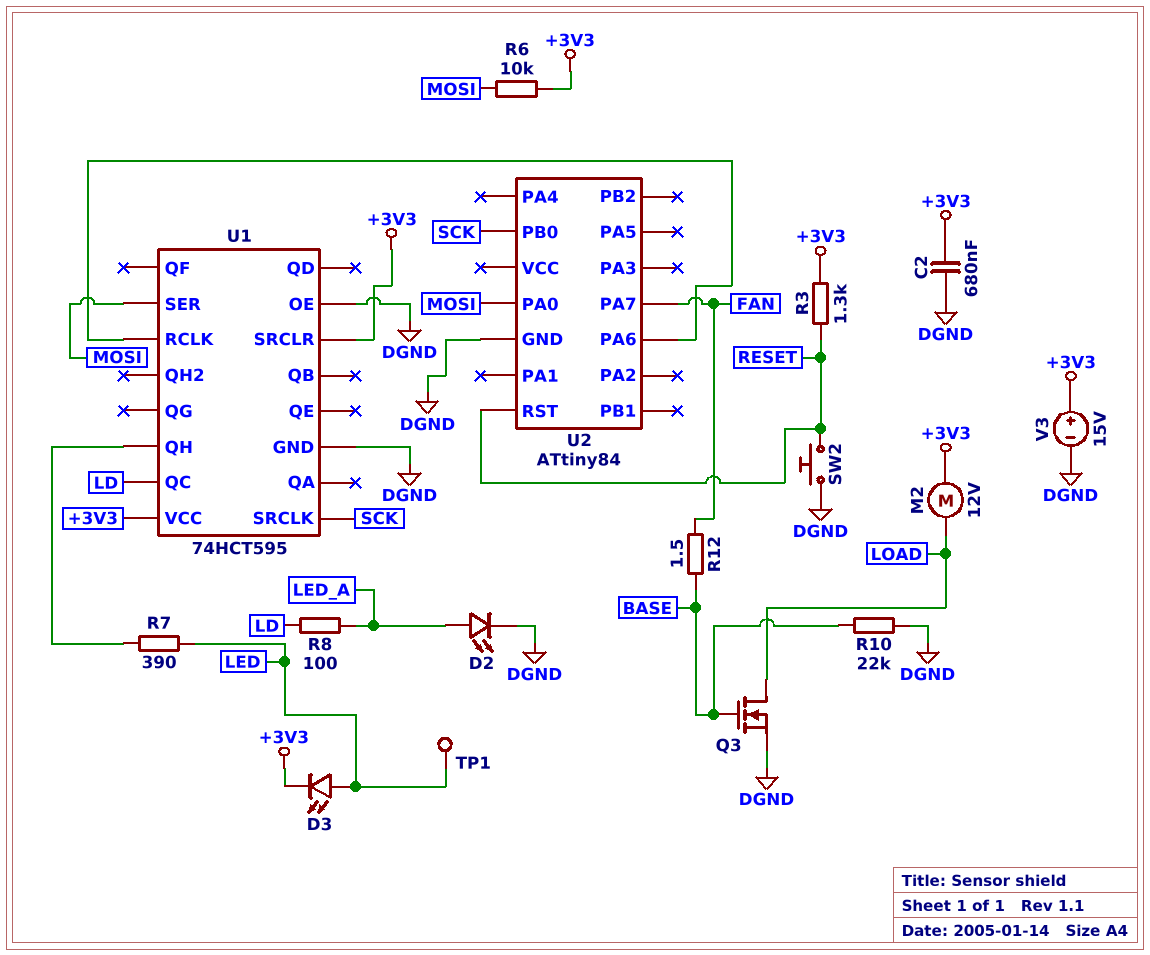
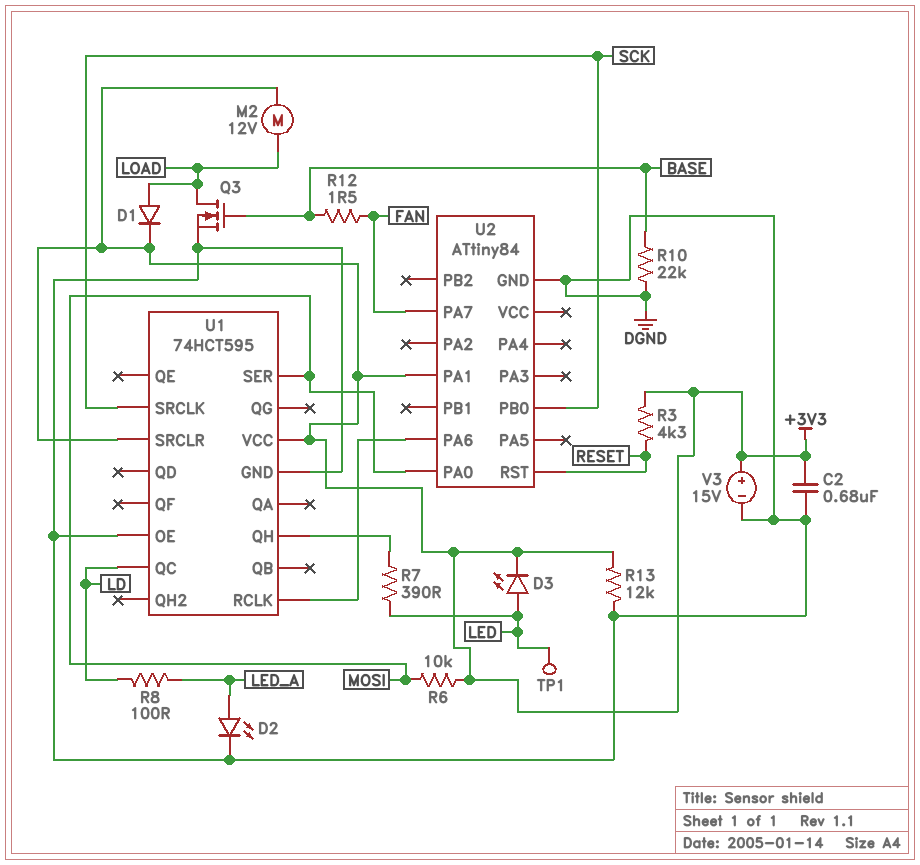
D1: none -> diode (A LOAD, K +3V3)
R3: 1.3k (+3V3, RESET) -> 4.3k (+3V3, RESET)
R13: none -> 12k (+3V3, DGND)
SW2: button (DGND, RESET) -> none
U2 pin PA1: none -> +3V3

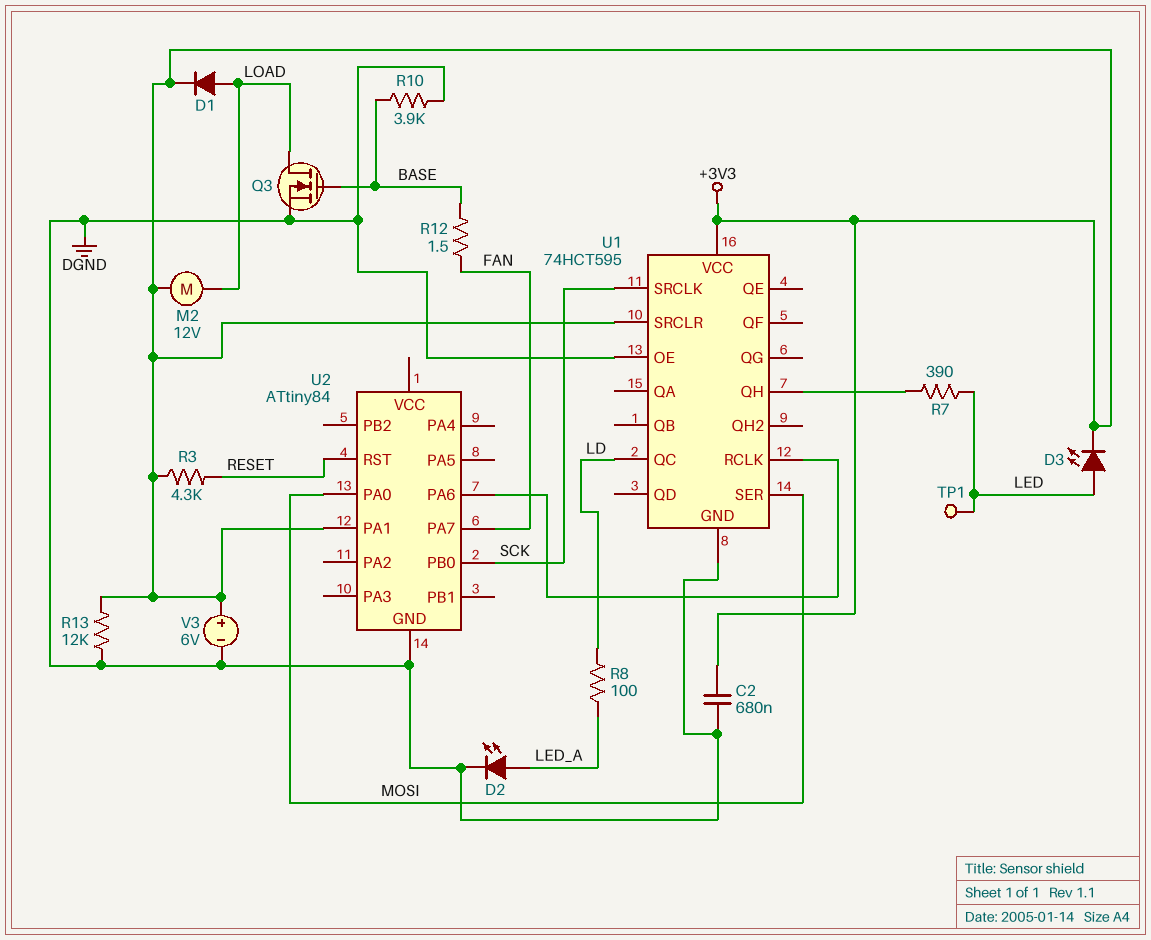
R6: 10k (+3V3, MOSI) -> none
R10: 22k (BASE, DGND) -> 3.9k (BASE, DGND)
V3: 15V (plus +3V3, minus DGND) -> 6V (plus +3V3, minus DGND)

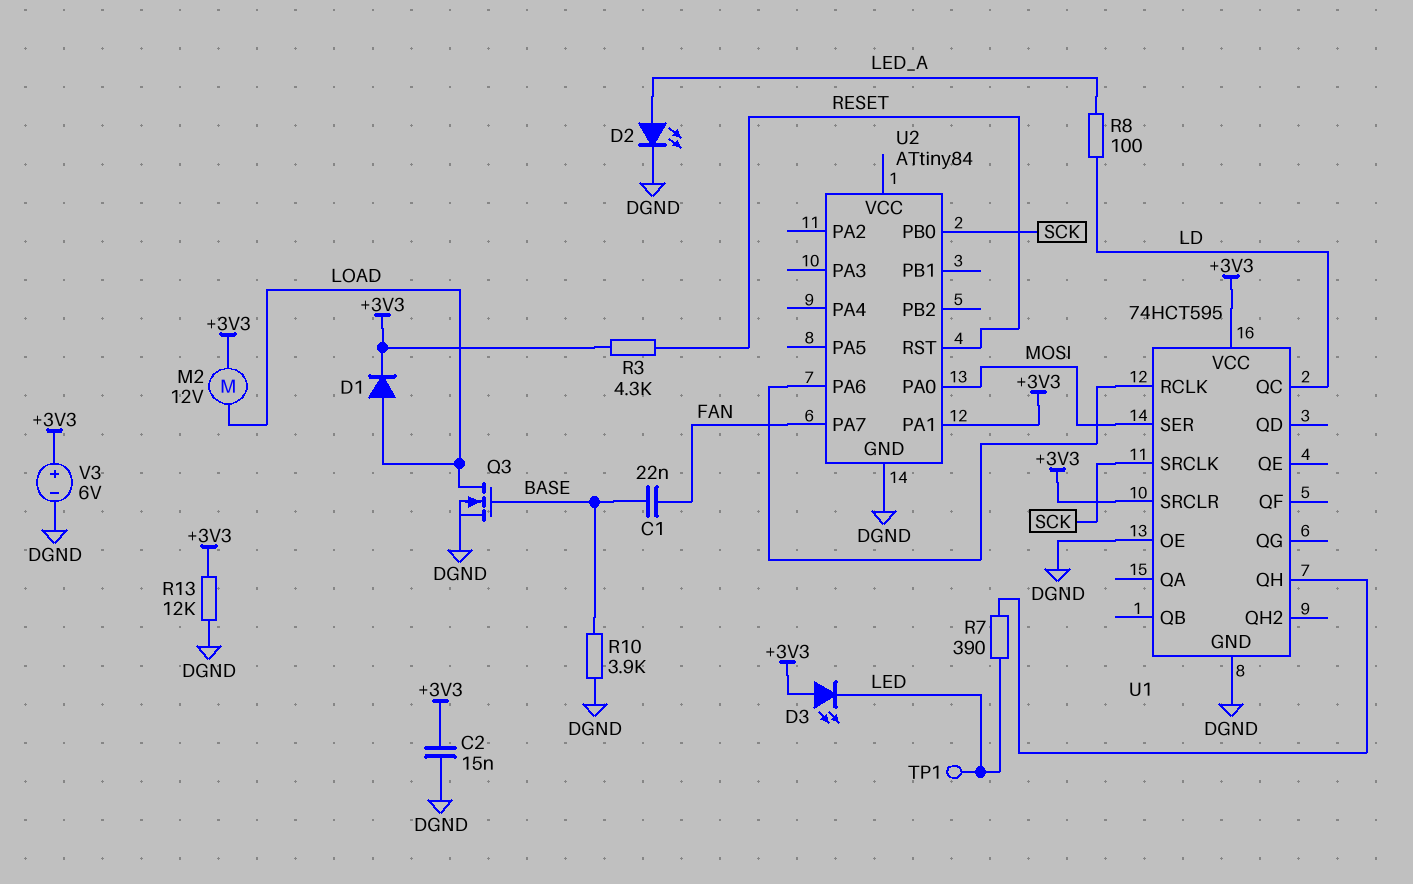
C1: none -> 22nF (BASE, FAN)
C2: 680nF (+3V3, DGND) -> 15nF (+3V3, DGND)
D3: LED (A LED, K +3V3) -> LED (A +3V3, K LED)
R12: 1.5 (BASE, FAN) -> none

